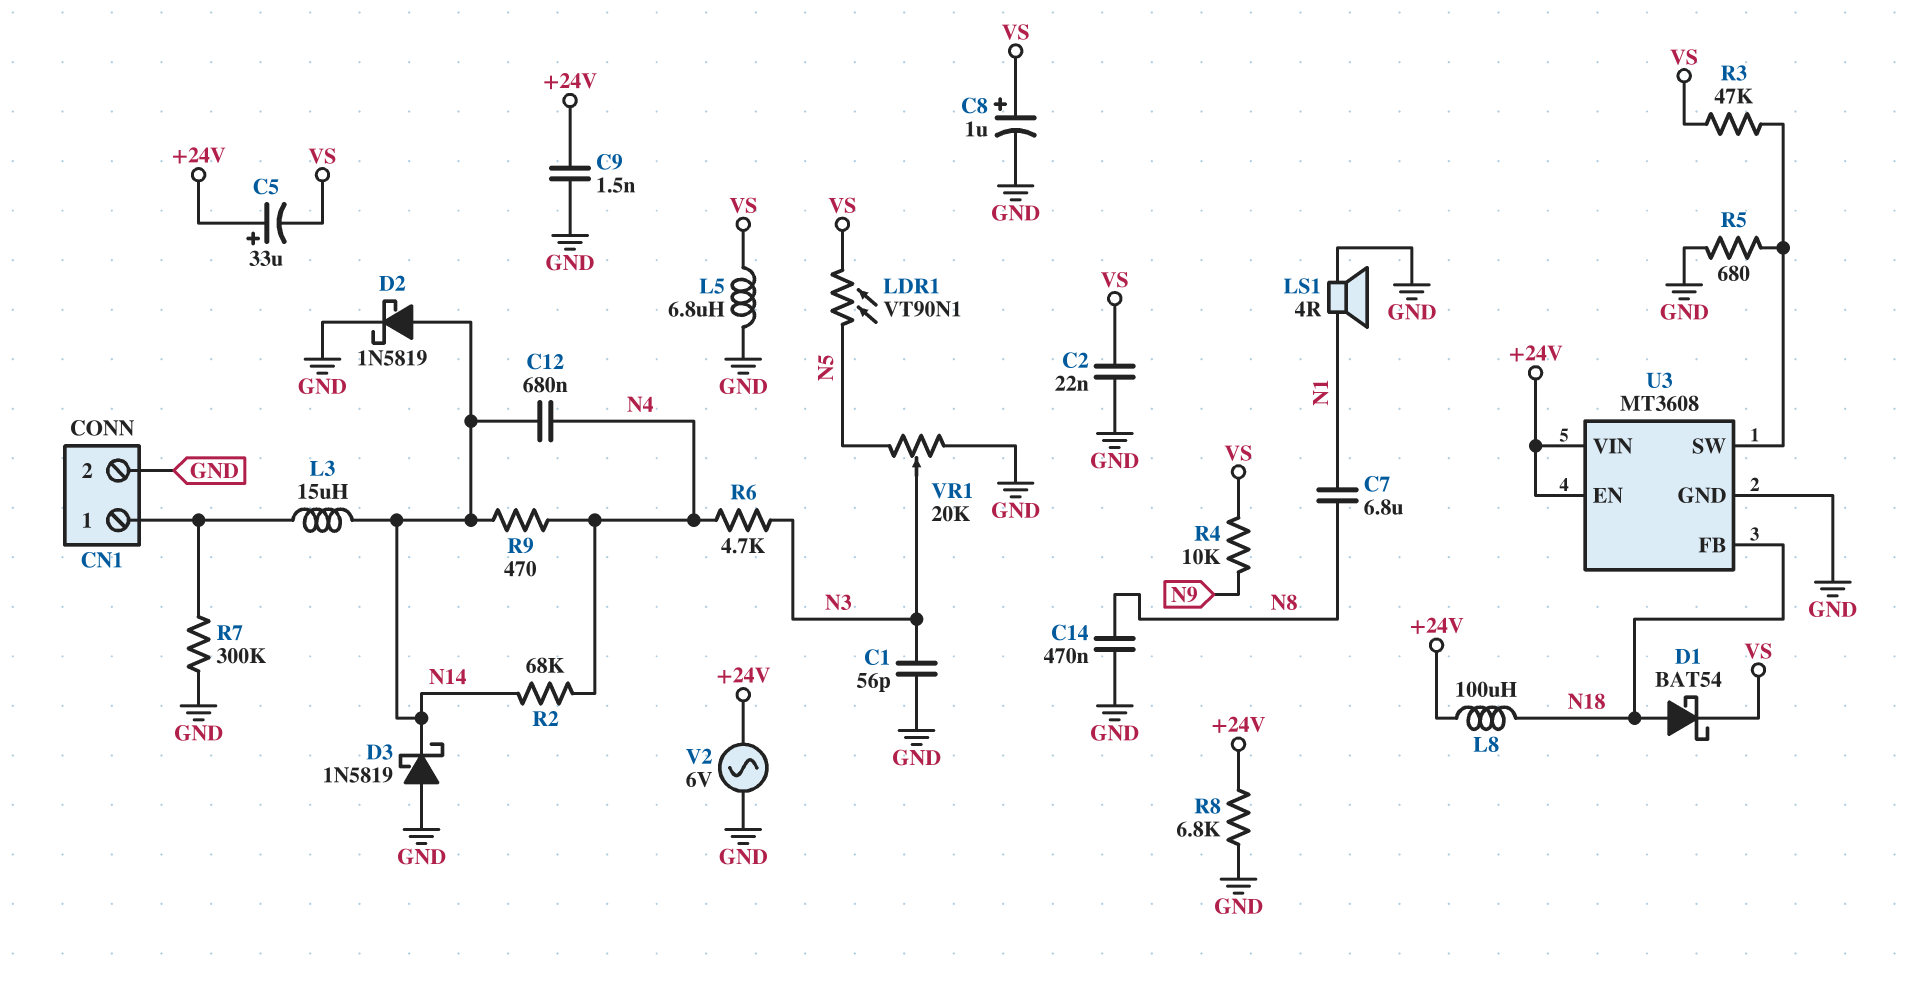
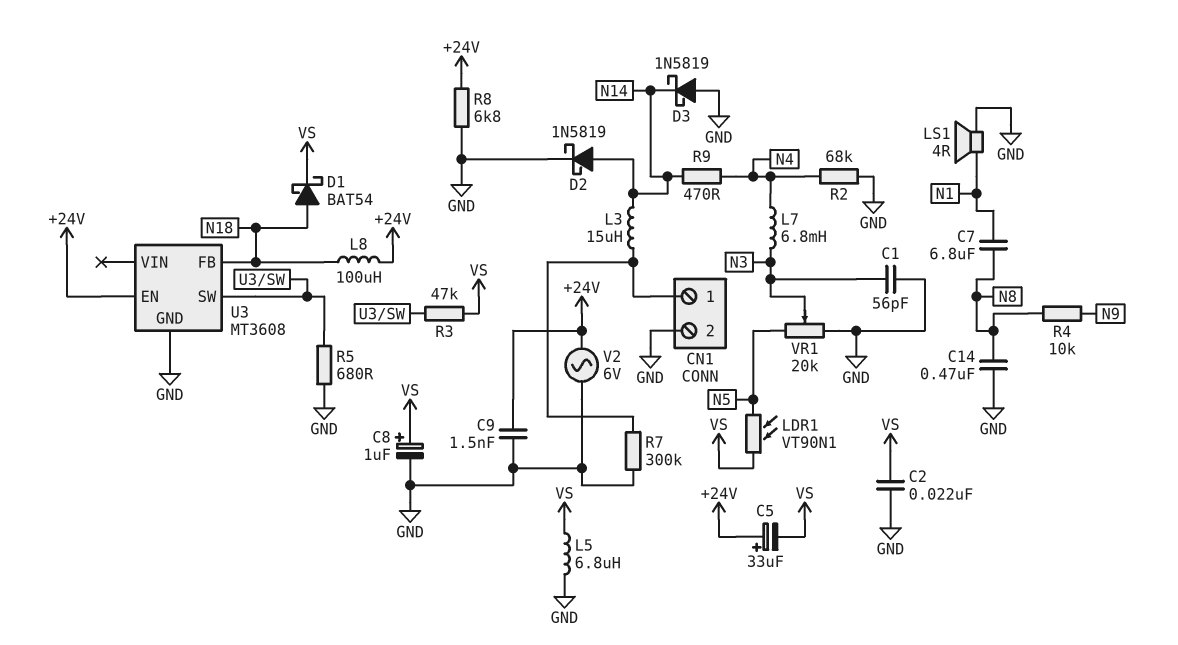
C12: 680nF (N4, N14) -> none
L7: none -> 6.8mH (N3, N4)
R2: 68k (N4, N14) -> 68k (GND, N4)
R4: 10k (N9, VS) -> 10k (N8, N9)
R6: 4.7k (N3, N4) -> none
U3 pin VIN: +24V -> none

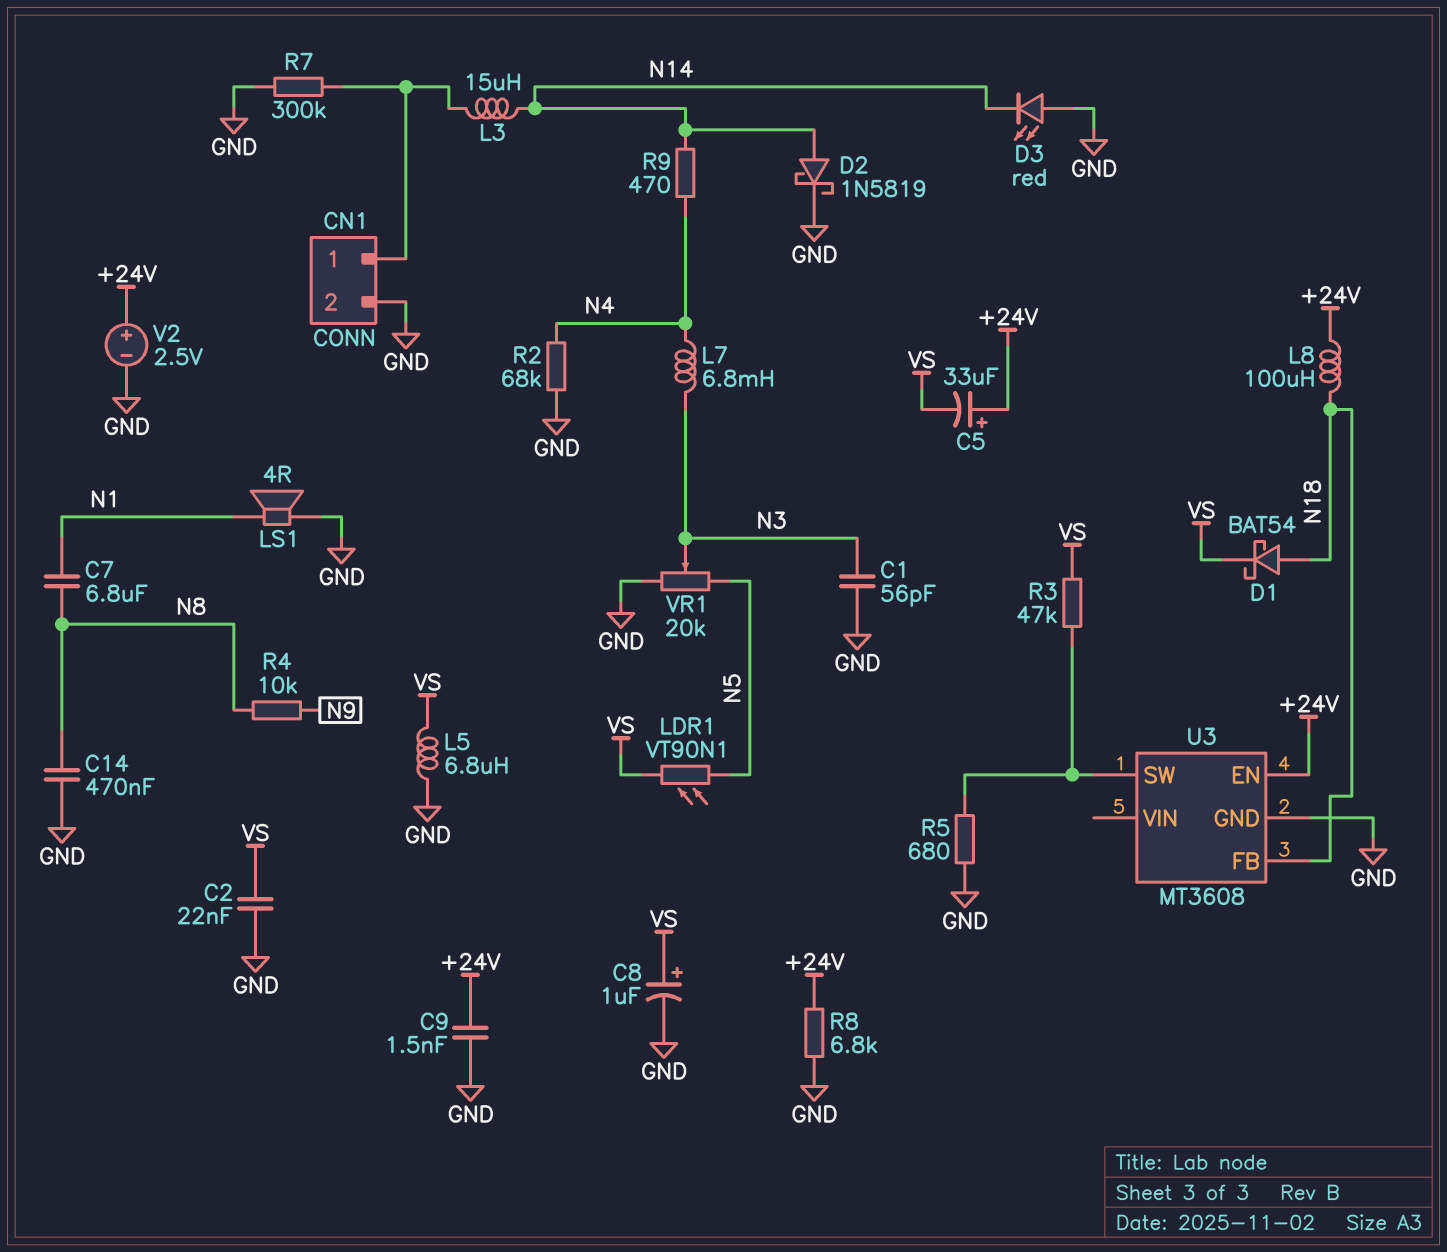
D3: schottky 1N5819 (A GND, K N14) -> LED red (A GND, K N14)
V2: AC 6V (+24V, GND) -> 2.5V (plus +24V, minus GND)

